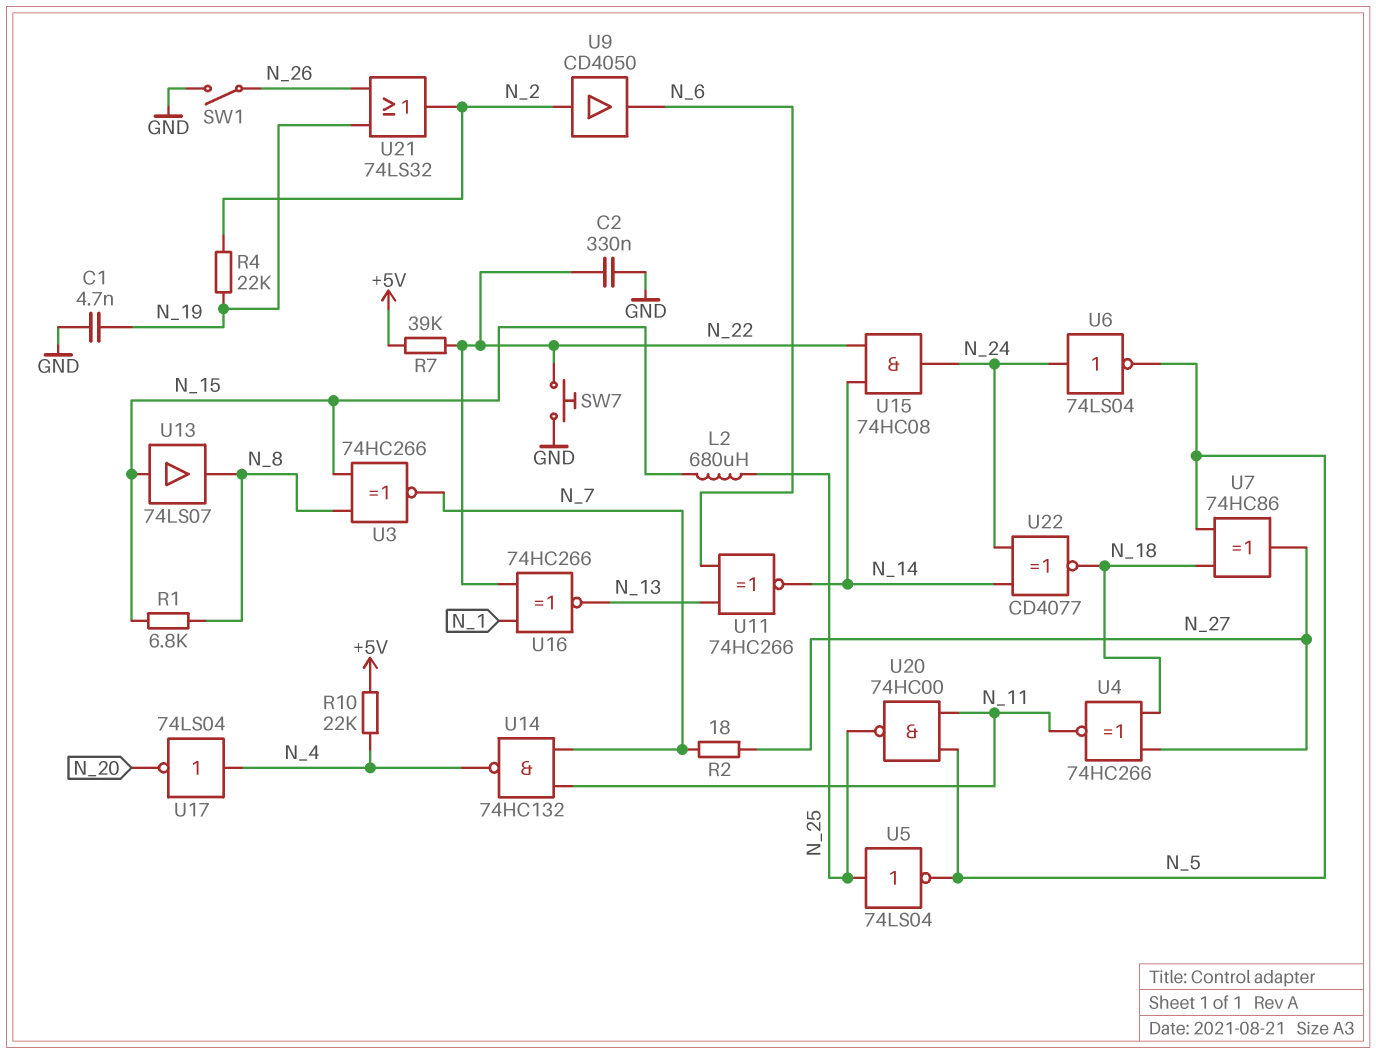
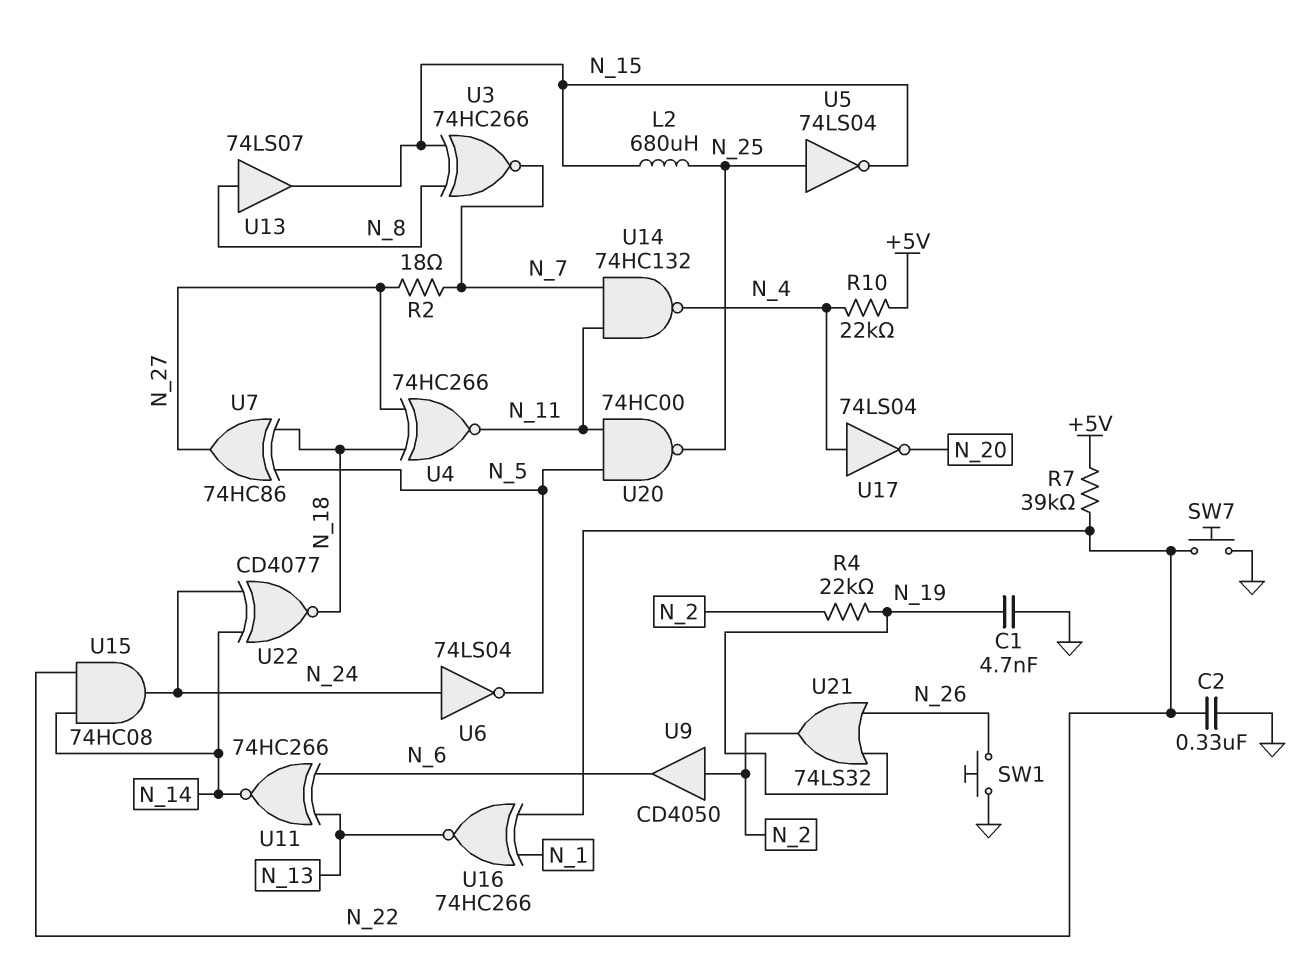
R1: 6.8k (N_8, N_15) -> none
SW1: switch (GND, N_26) -> button (GND, N_26)
U5: NOT 74LS04 (in N_25, out N_5) -> NOT 74LS04 (in N_25, out N_15)
U13: buffer 74LS07 (in N_15, out N_8) -> buffer 74LS07 (in N_8, out N_15)

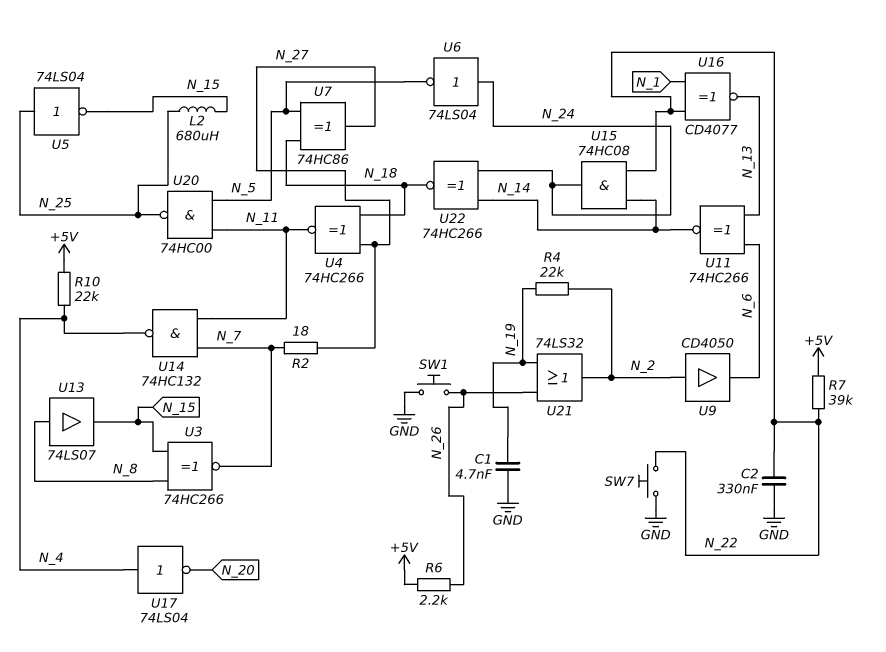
R6: none -> 2.2k (+5V, N_26)
U16: XNOR 74HC266 (in N_1, in N_22, out N_13) -> XNOR CD4077 (in N_1, in N_22, out N_13)
U22: XNOR CD4077 (in N_14, in N_24, out N_18) -> XNOR 74HC266 (in N_14, in N_24, out N_18)

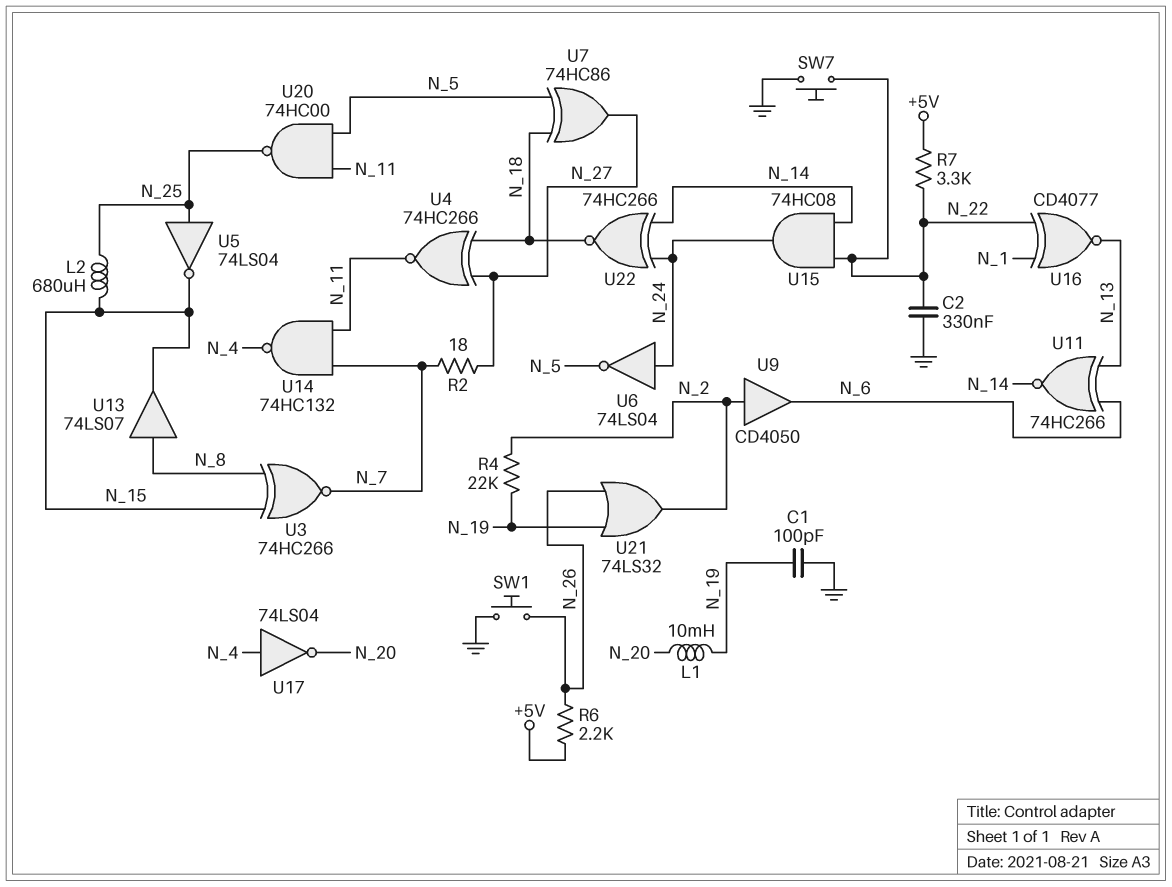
C1: 4.7nF (GND, N_19) -> 100pF (GND, N_19)
L1: none -> 10mH (N_19, N_20)
R7: 39k (+5V, N_22) -> 3.3k (+5V, N_22)
R10: 22k (+5V, N_4) -> none

